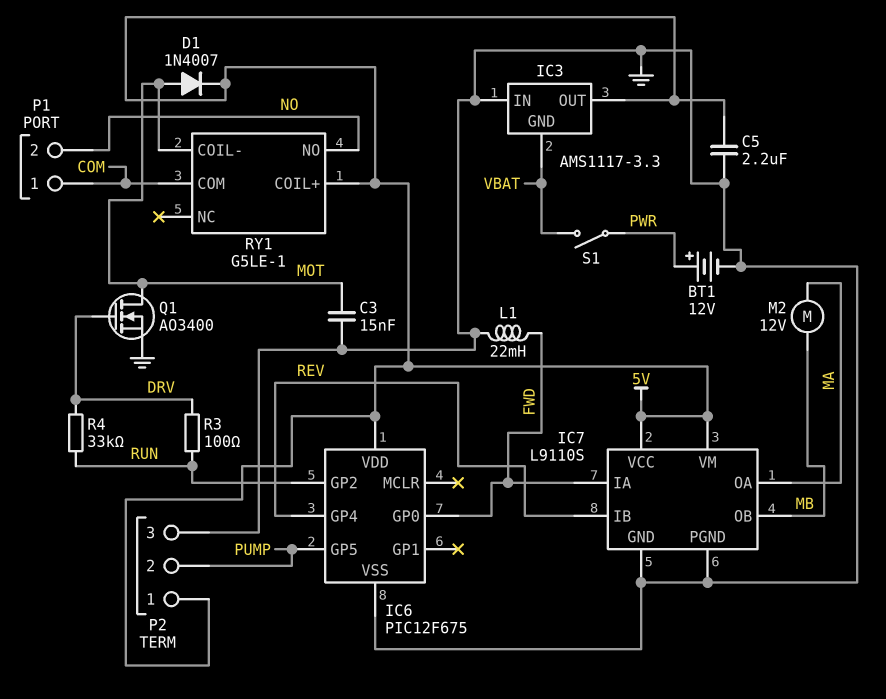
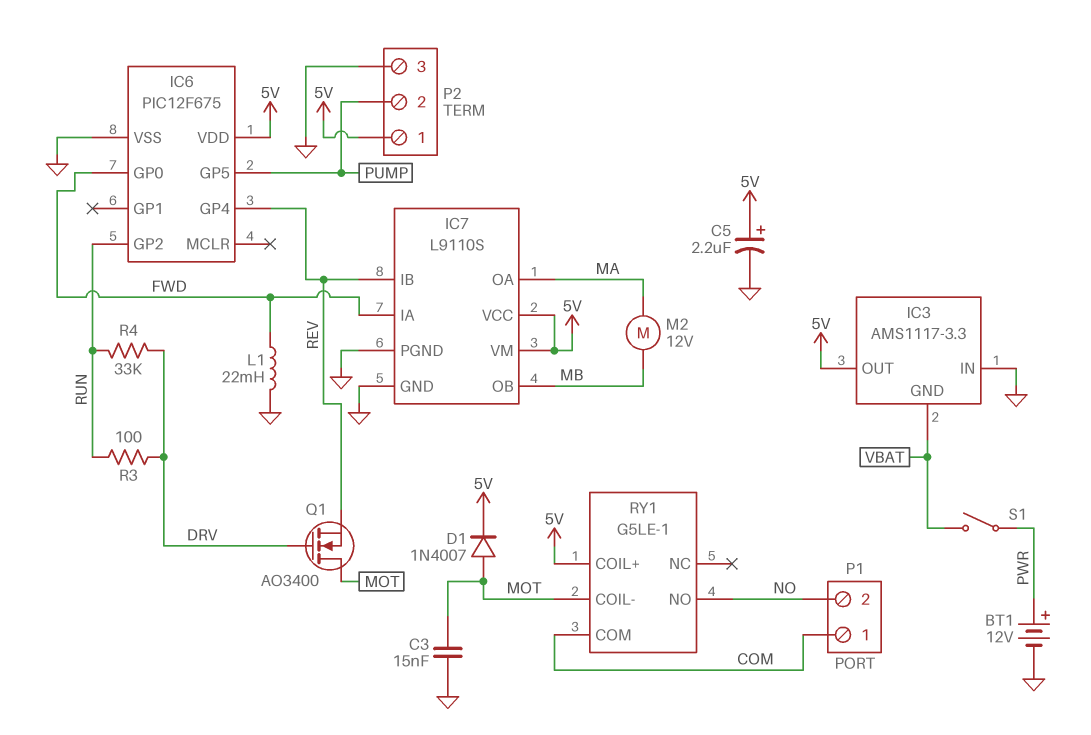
C5: 2.2uF (5V, GND) -> 2.2uF (plus 5V, minus GND)
Q1: NMOS AO3400 (G DRV, D MOT, S GND) -> NMOS AO3400 (G DRV, D MOT, S REV)

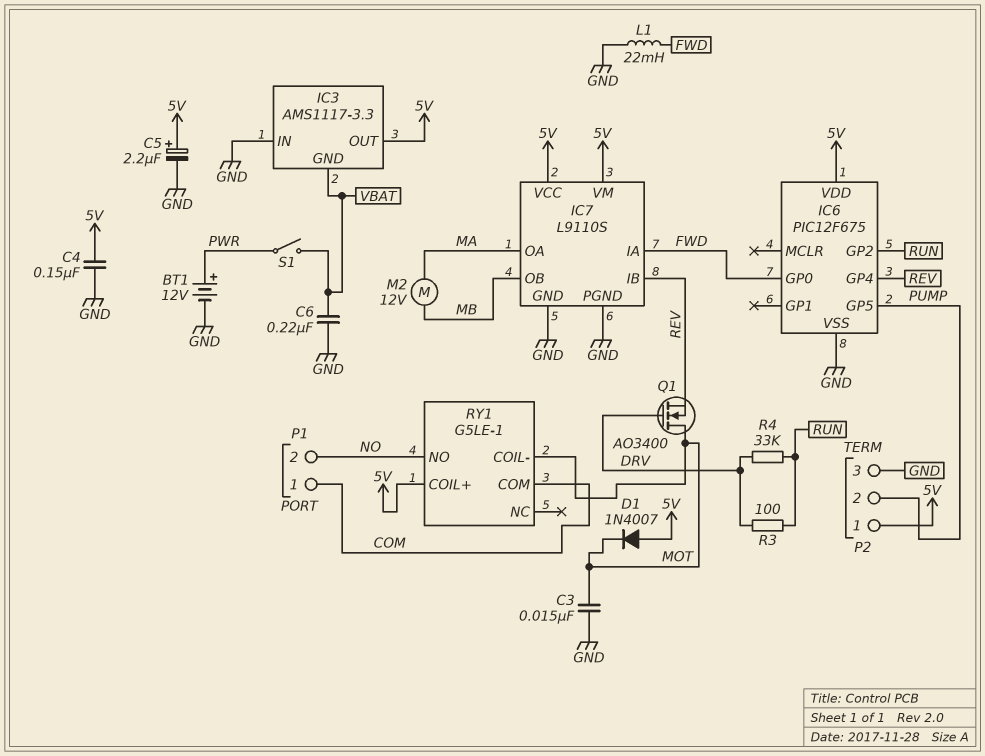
C4: none -> 150nF (5V, GND)
C6: none -> 220nF (GND, VBAT)
D1: diode 1N4007 (A MOT, K 5V) -> diode 1N4007 (A 5V, K MOT)

